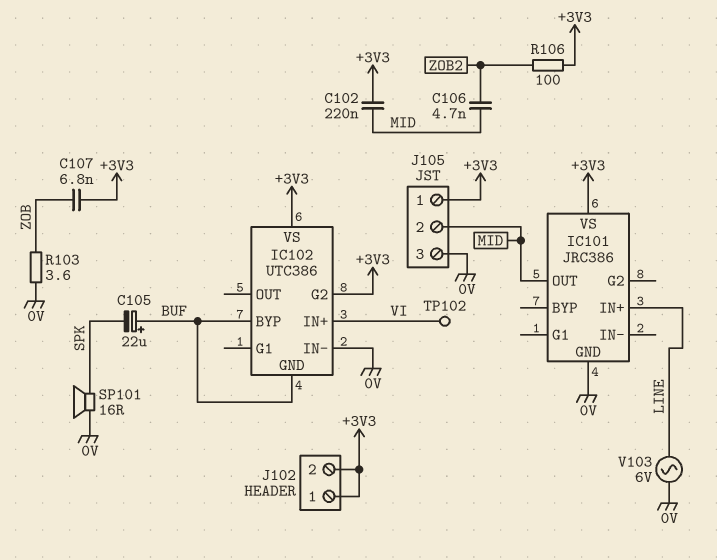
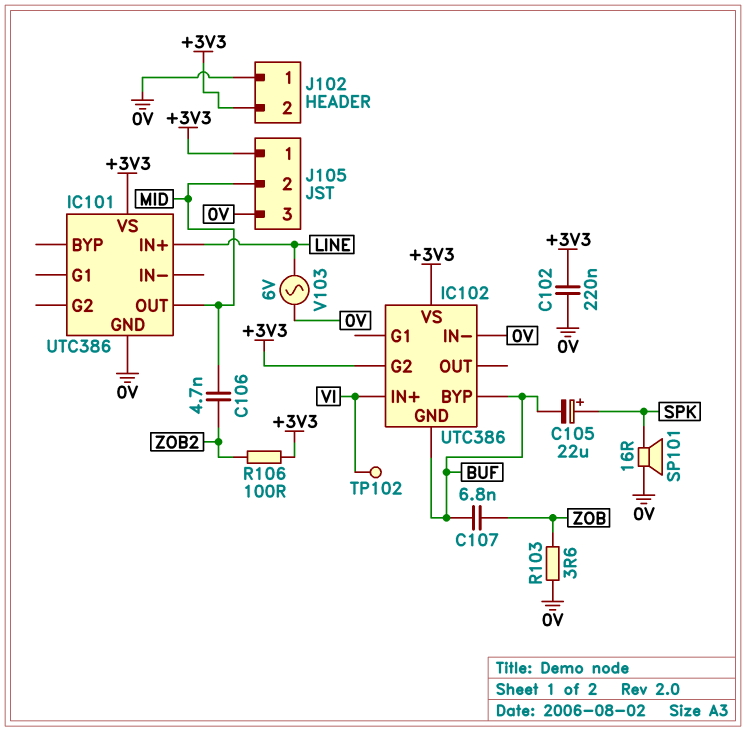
C102: 220nF (+3V3, MID) -> 220nF (+3V3, 0V)
C105: 22uF (plus BUF, minus SPK) -> 22uF (plus SPK, minus BUF)
C107: 6.8nF (+3V3, ZOB) -> 6.8nF (BUF, ZOB)
IC101: JRC386 -> UTC386
J102 pin 1: +3V3 -> 0V

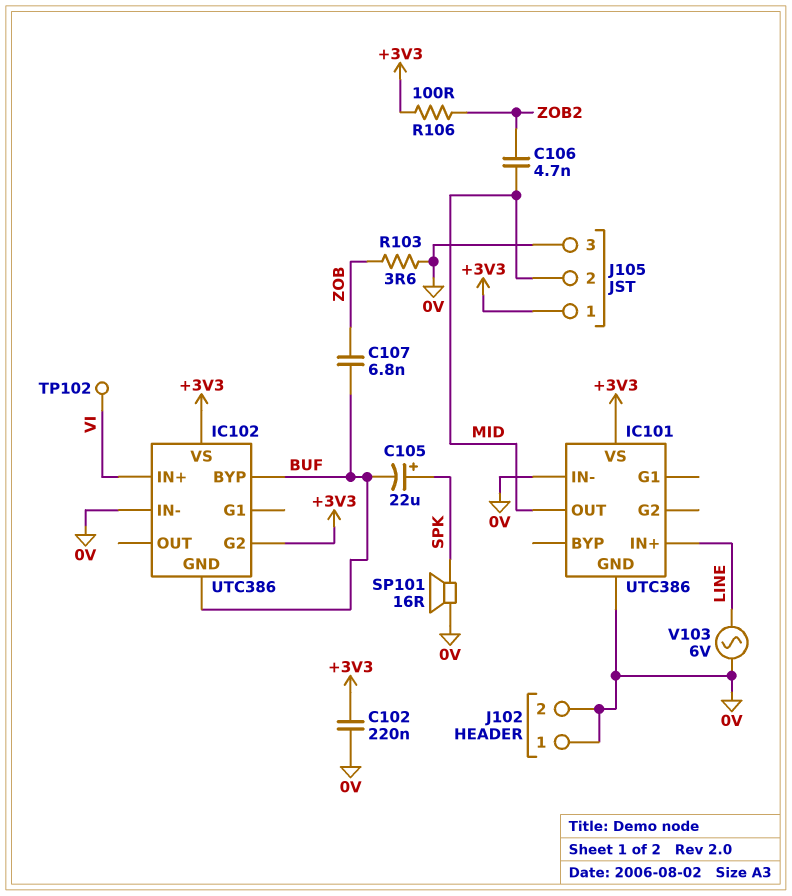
IC101 pin IN-: none -> 0V
J102 pin 2: +3V3 -> 0V

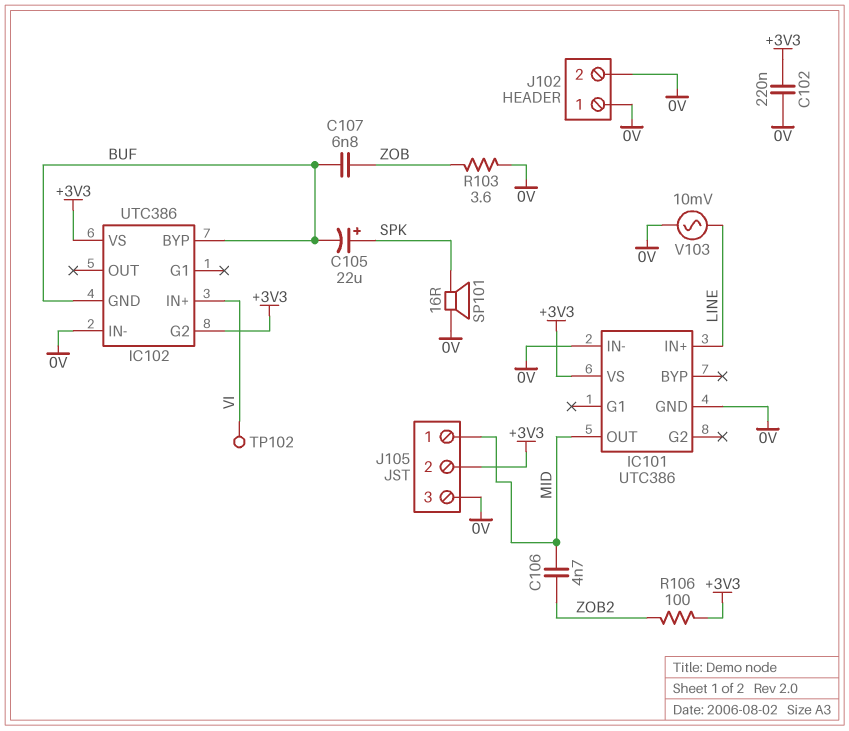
J105 pin 1: +3V3 -> MID
J105 pin 2: MID -> +3V3
V103: AC 6V (0V, LINE) -> AC 10mV (0V, LINE)

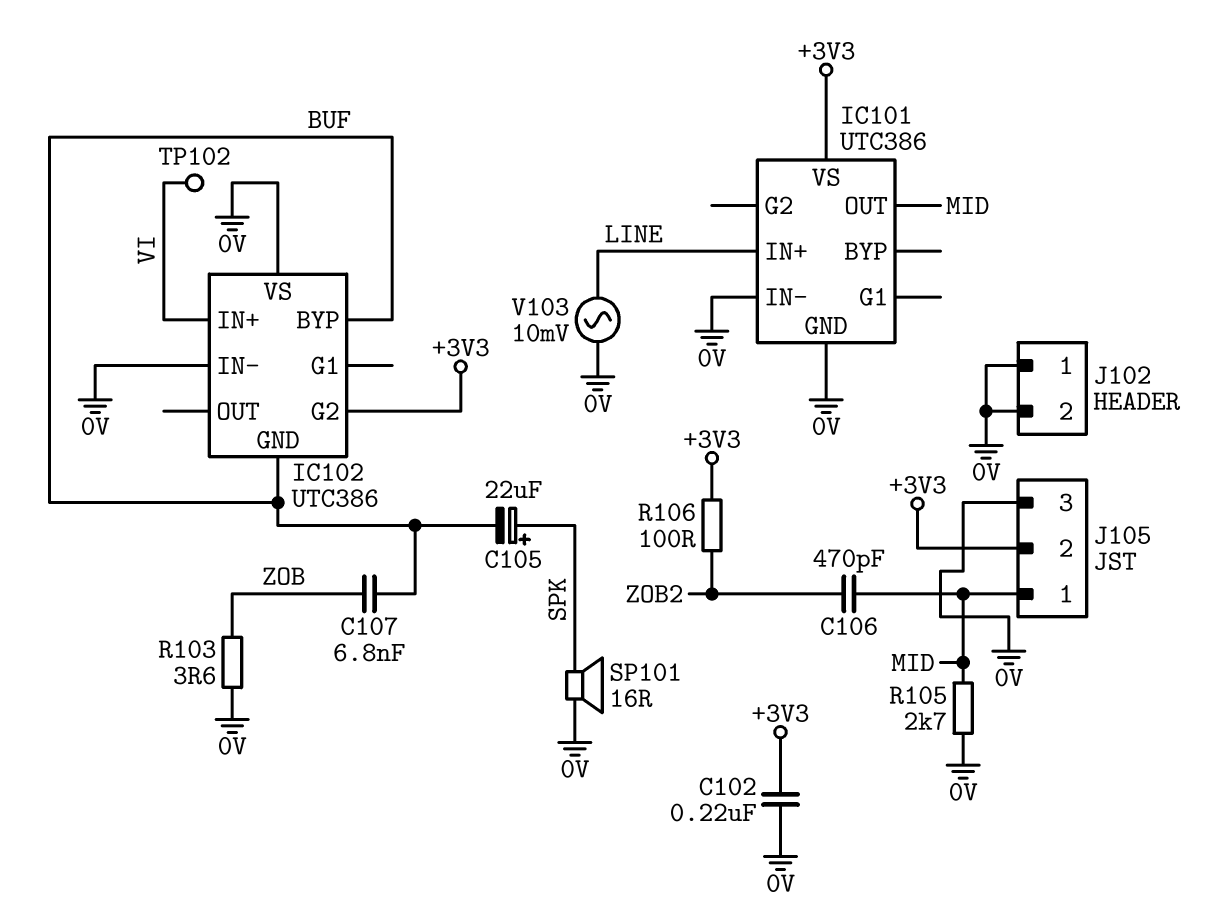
C106: 4.7nF (MID, ZOB2) -> 470pF (MID, ZOB2)
IC102 pin VS: +3V3 -> 0V
R105: none -> 2.7k (0V, MID)

